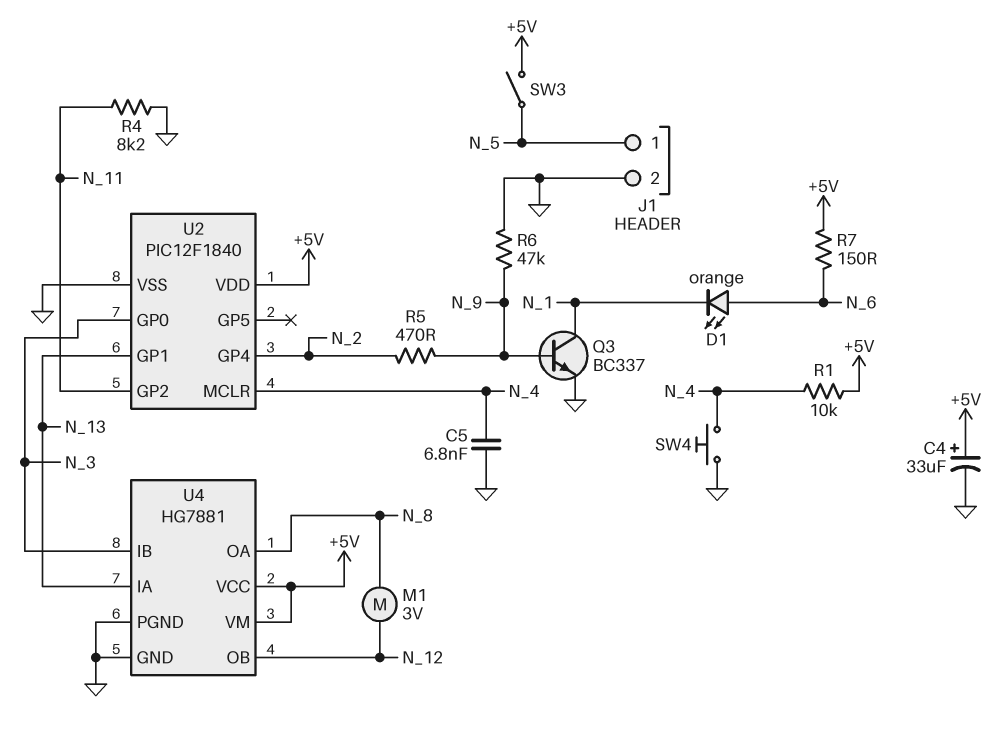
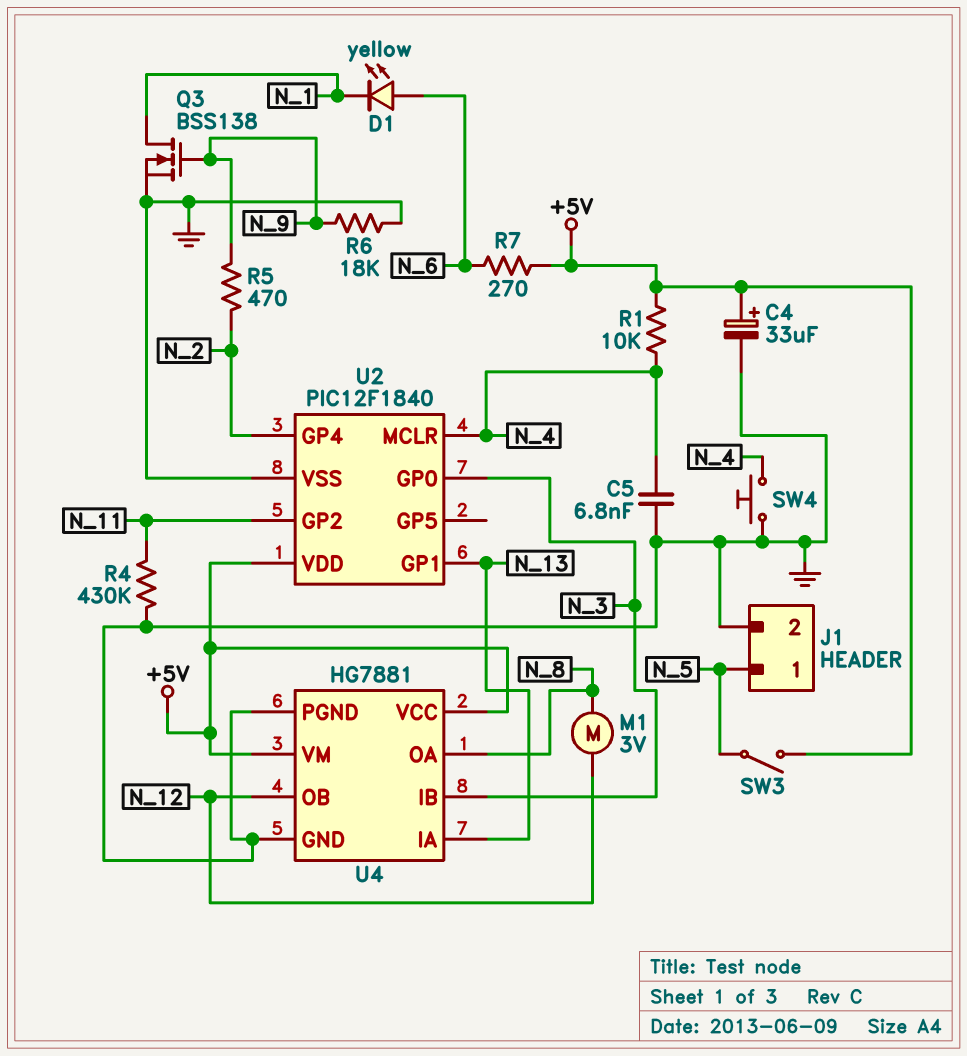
D1: LED orange (A N_6, K N_1) -> LED yellow (A N_6, K N_1)
Q3: NPN BC337 (B N_9, C N_1, E GND) -> NMOS BSS138 (G N_9, D N_1, S GND)
R4: 8.2k (GND, N_11) -> 430k (GND, N_11)
R6: 47k (GND, N_9) -> 18k (GND, N_9)
R7: 150 (+5V, N_6) -> 270 (+5V, N_6)

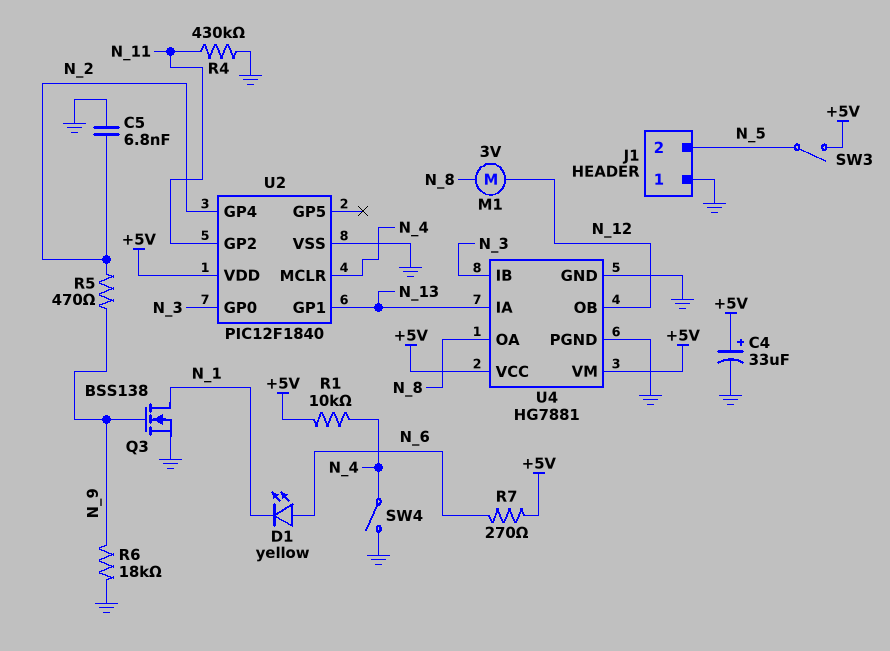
C5: 6.8nF (GND, N_4) -> 6.8nF (GND, N_2)
J1 pin 1: N_5 -> GND
J1 pin 2: GND -> N_5
SW4: button (GND, N_4) -> switch (GND, N_4)

